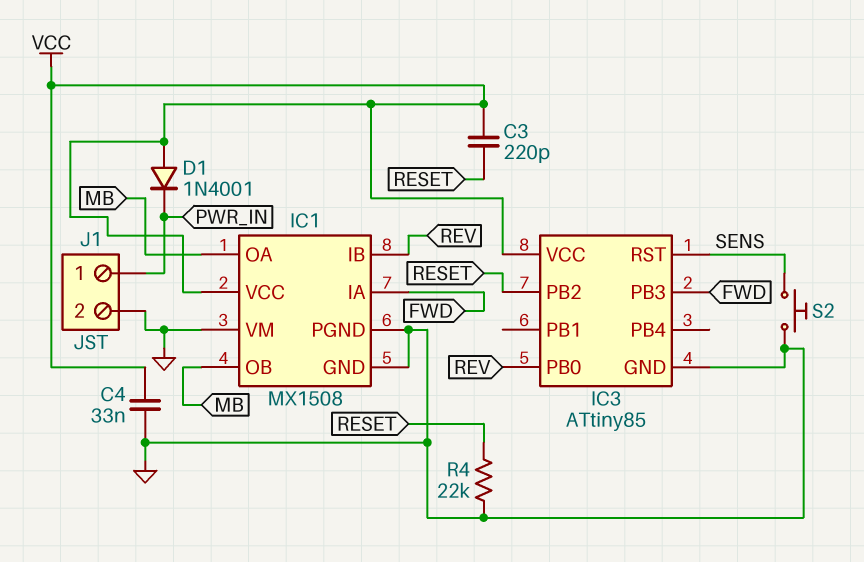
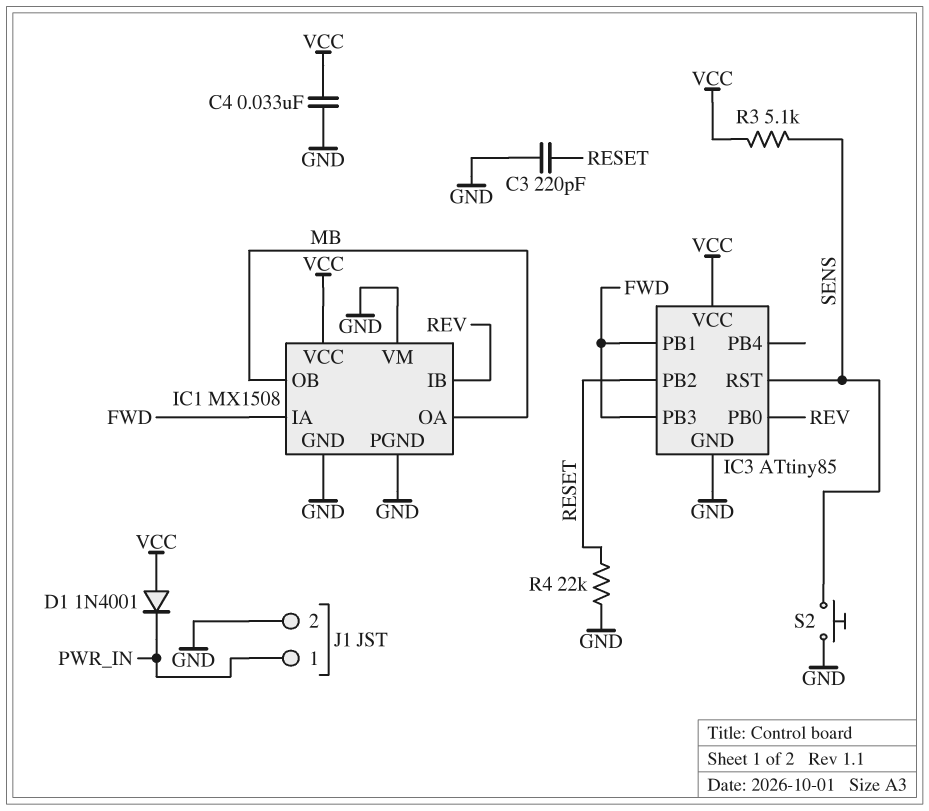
C3: 220pF (RESET, VCC) -> 220pF (GND, RESET)
IC3 pin PB1: none -> FWD
R3: none -> 5.1k (SENS, VCC)

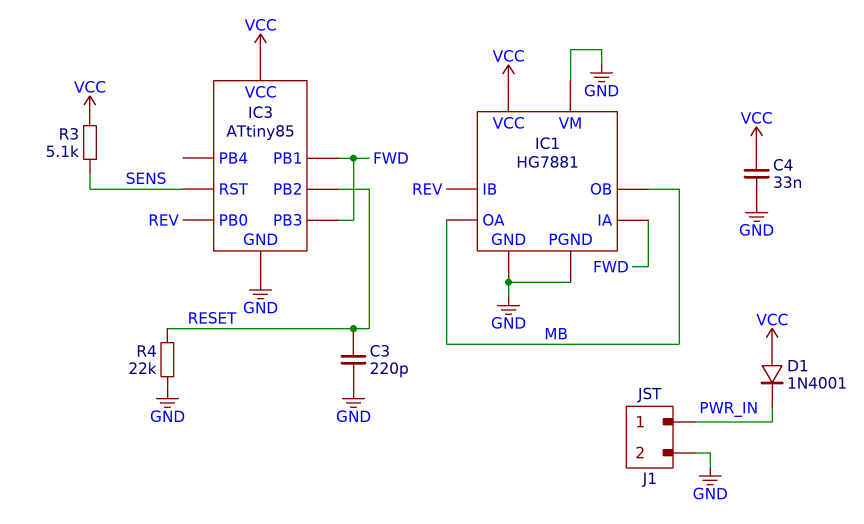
IC1: MX1508 -> HG7881
S2: button (GND, SENS) -> none

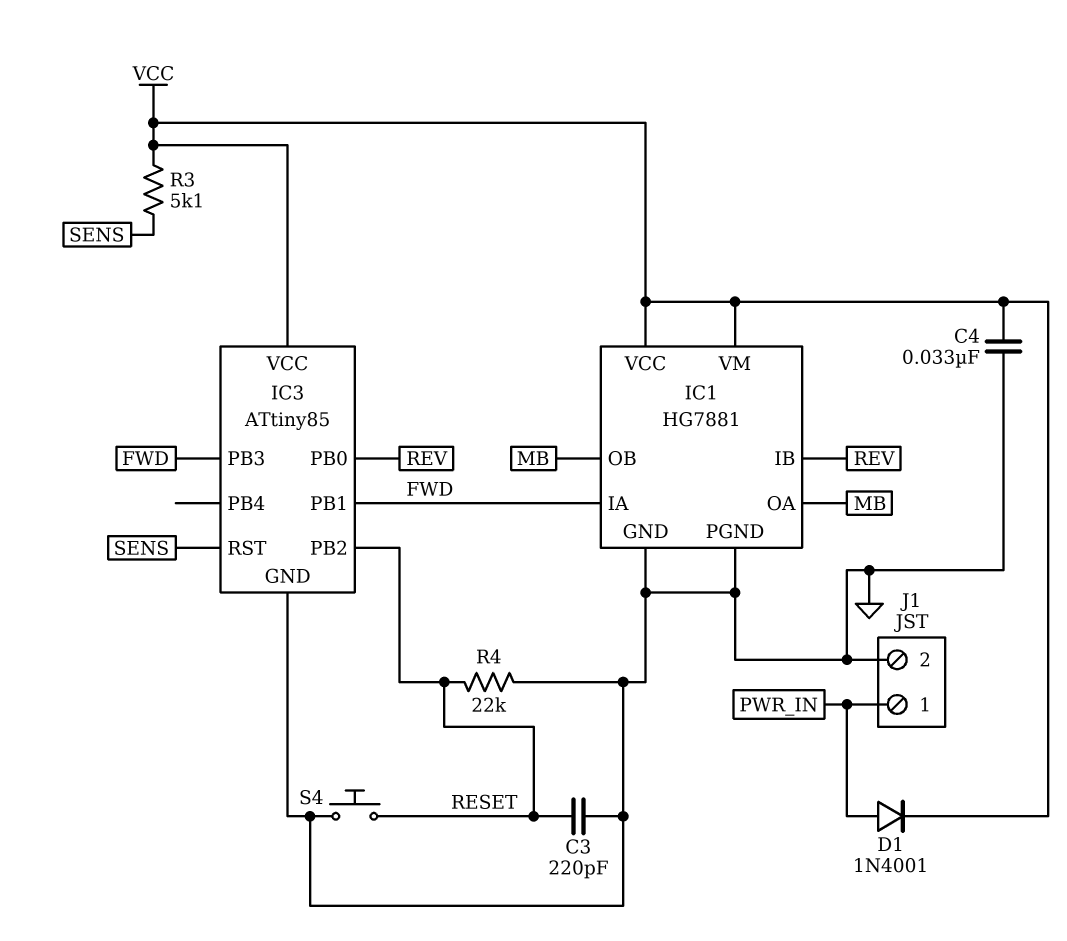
D1: diode 1N4001 (A VCC, K PWR_IN) -> diode 1N4001 (A PWR_IN, K VCC)
IC1 pin VM: GND -> VCC
S4: none -> button (GND, RESET)

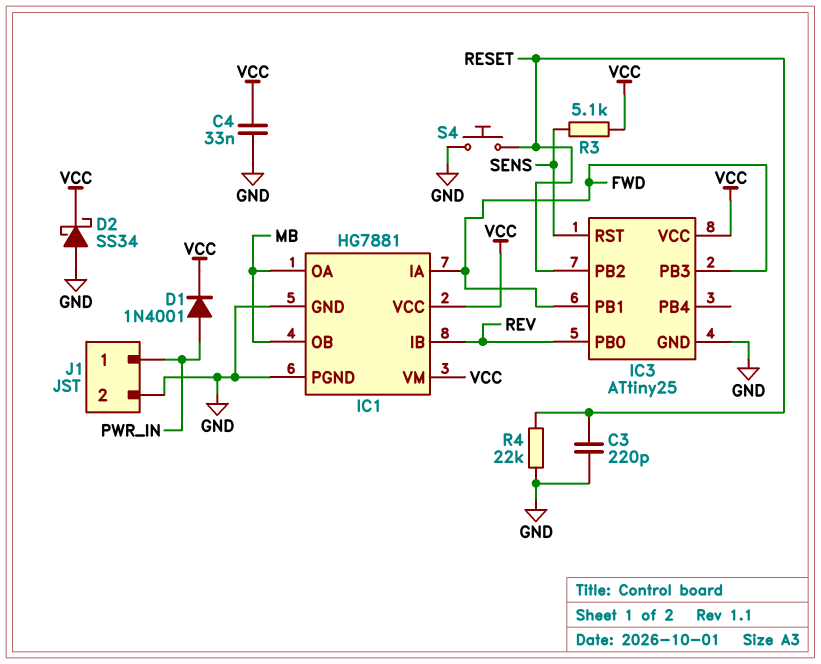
D2: none -> schottky SS34 (A GND, K VCC)
IC3: ATtiny85 -> ATtiny25

